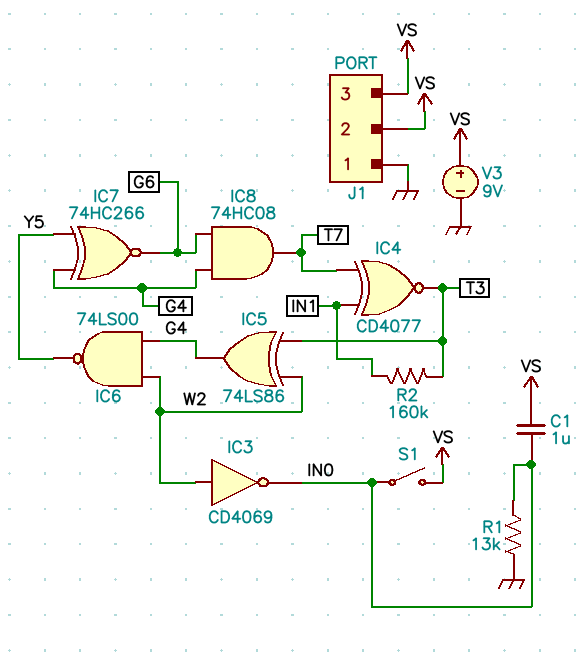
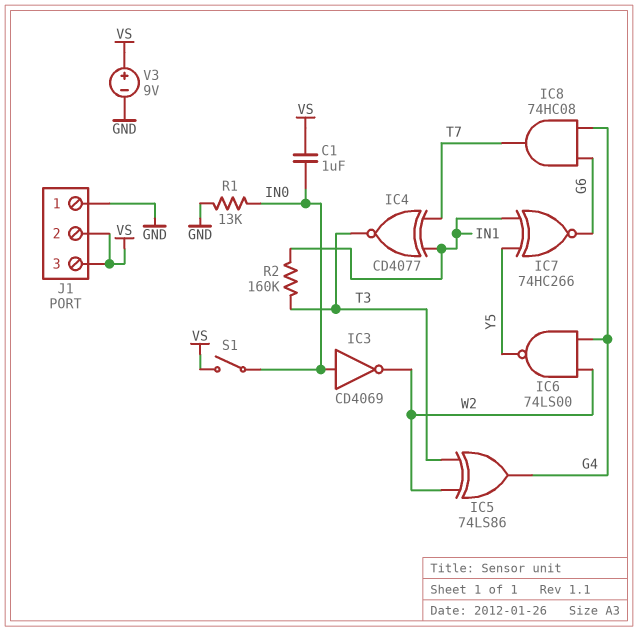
IC3: NOT CD4069 (in W2, out IN0) -> NOT CD4069 (in IN0, out W2)
IC7: XNOR 74HC266 (in G4, in Y5, out G6) -> XNOR 74HC266 (in IN1, in Y5, out G6)

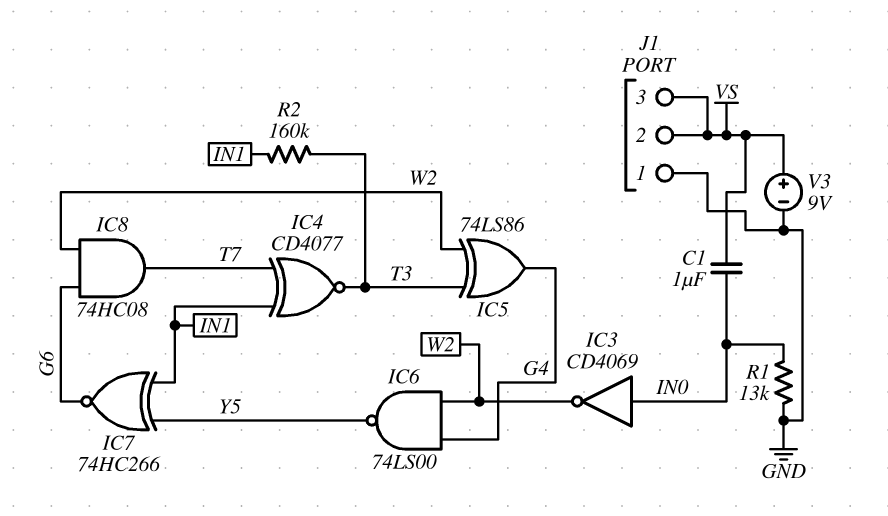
IC8: AND 74HC08 (in G4, in G6, out T7) -> AND 74HC08 (in G6, in W2, out T7)
S1: switch (IN0, VS) -> none

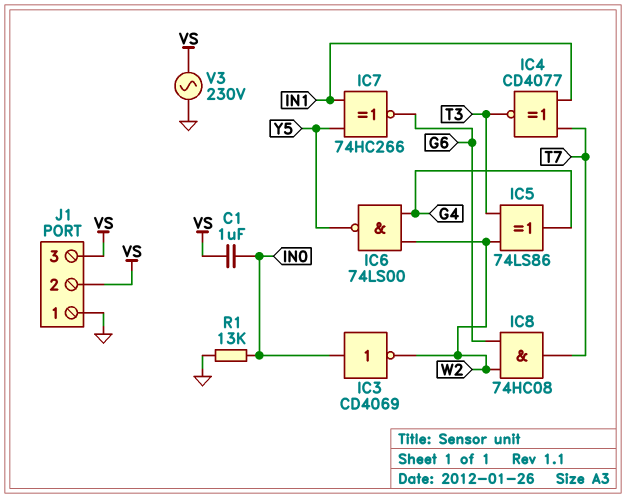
R2: 160k (IN1, T3) -> none
V3: 9V (plus VS, minus GND) -> AC 230V (GND, VS)

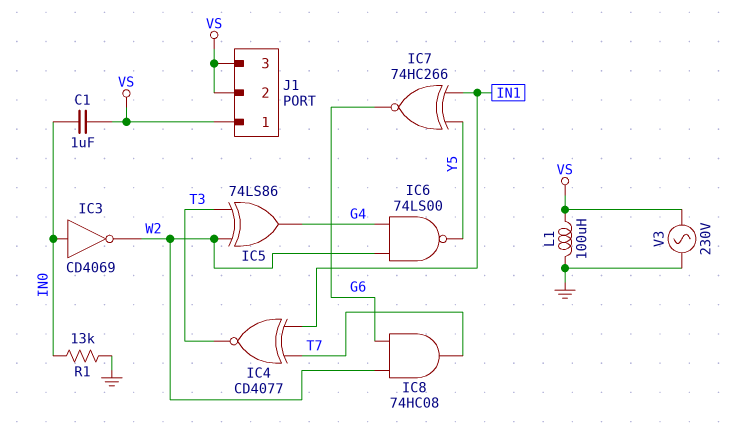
J1 pin 1: GND -> VS
L1: none -> 100uH (GND, VS)

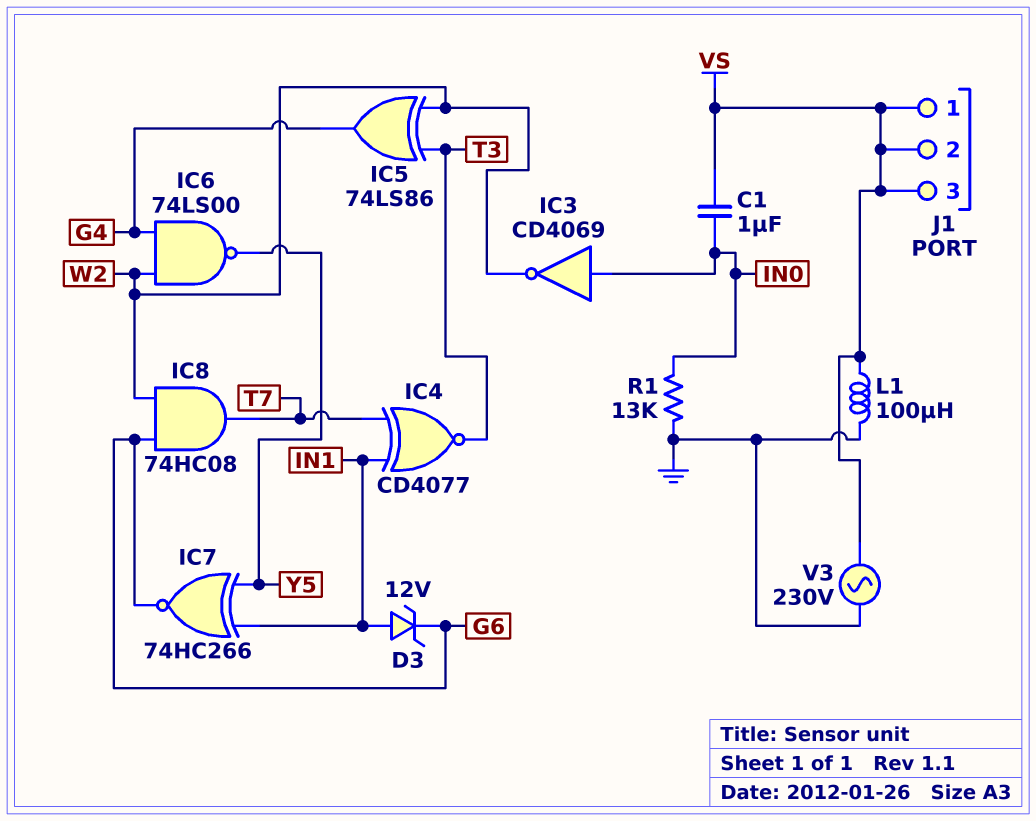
D3: none -> zener 12V (A IN1, K G6)

